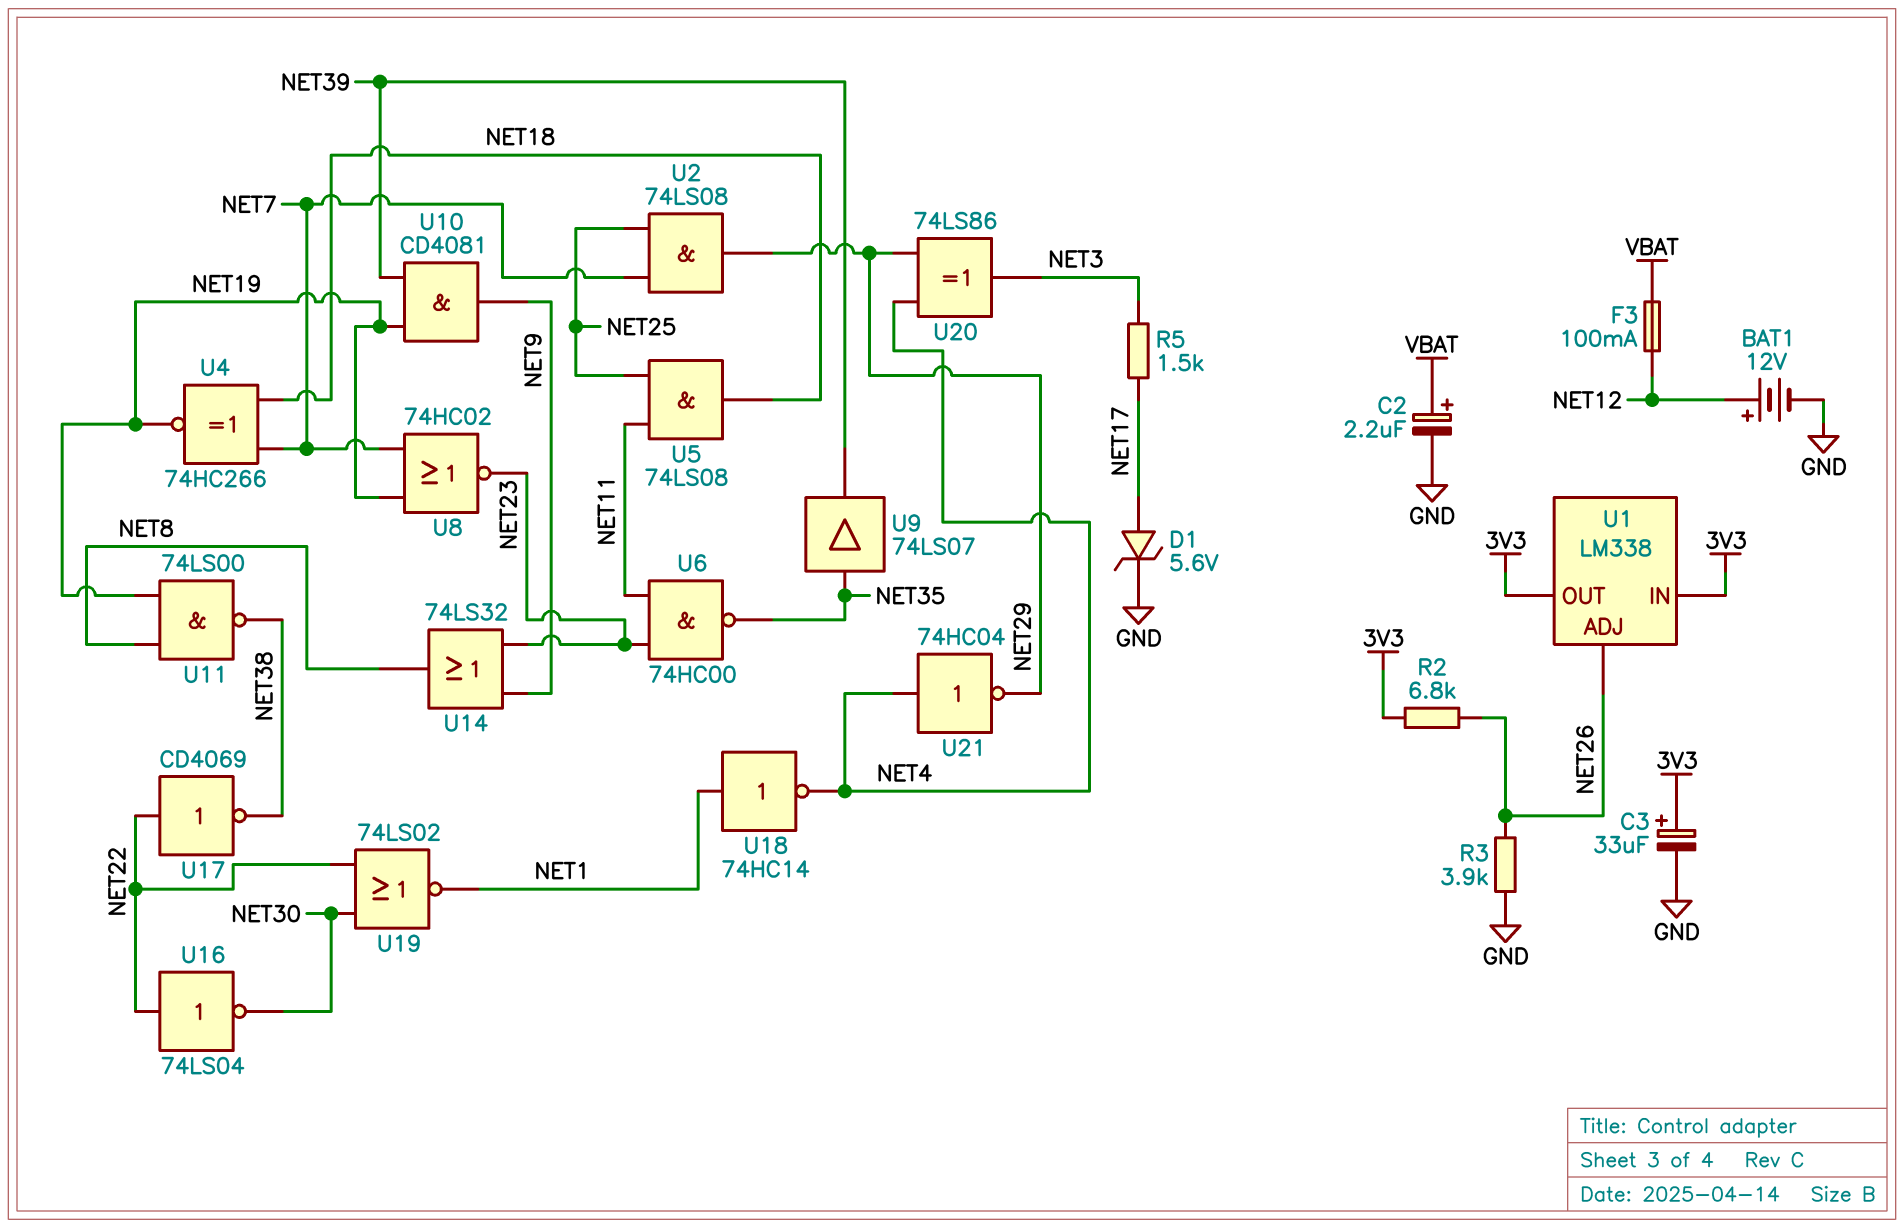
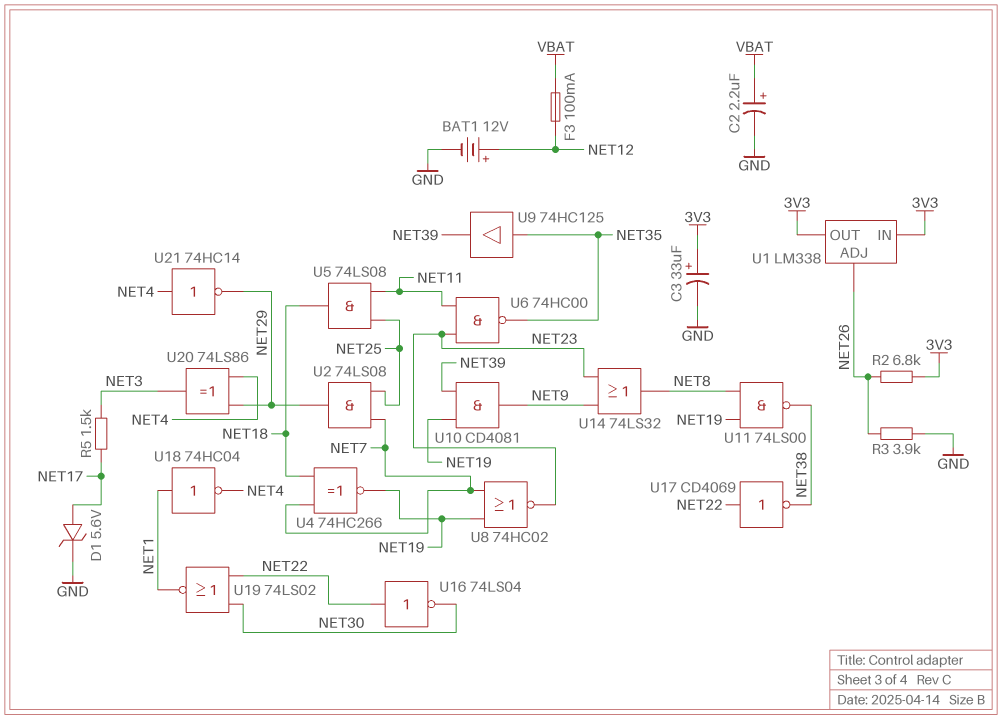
U9: buffer 74LS07 (in NET35, out NET39) -> buffer 74HC125 (in NET35, out NET39)
U18: NOT 74HC14 (in NET1, out NET4) -> NOT 74HC04 (in NET1, out NET4)
U21: NOT 74HC04 (in NET4, out NET29) -> NOT 74HC14 (in NET4, out NET29)

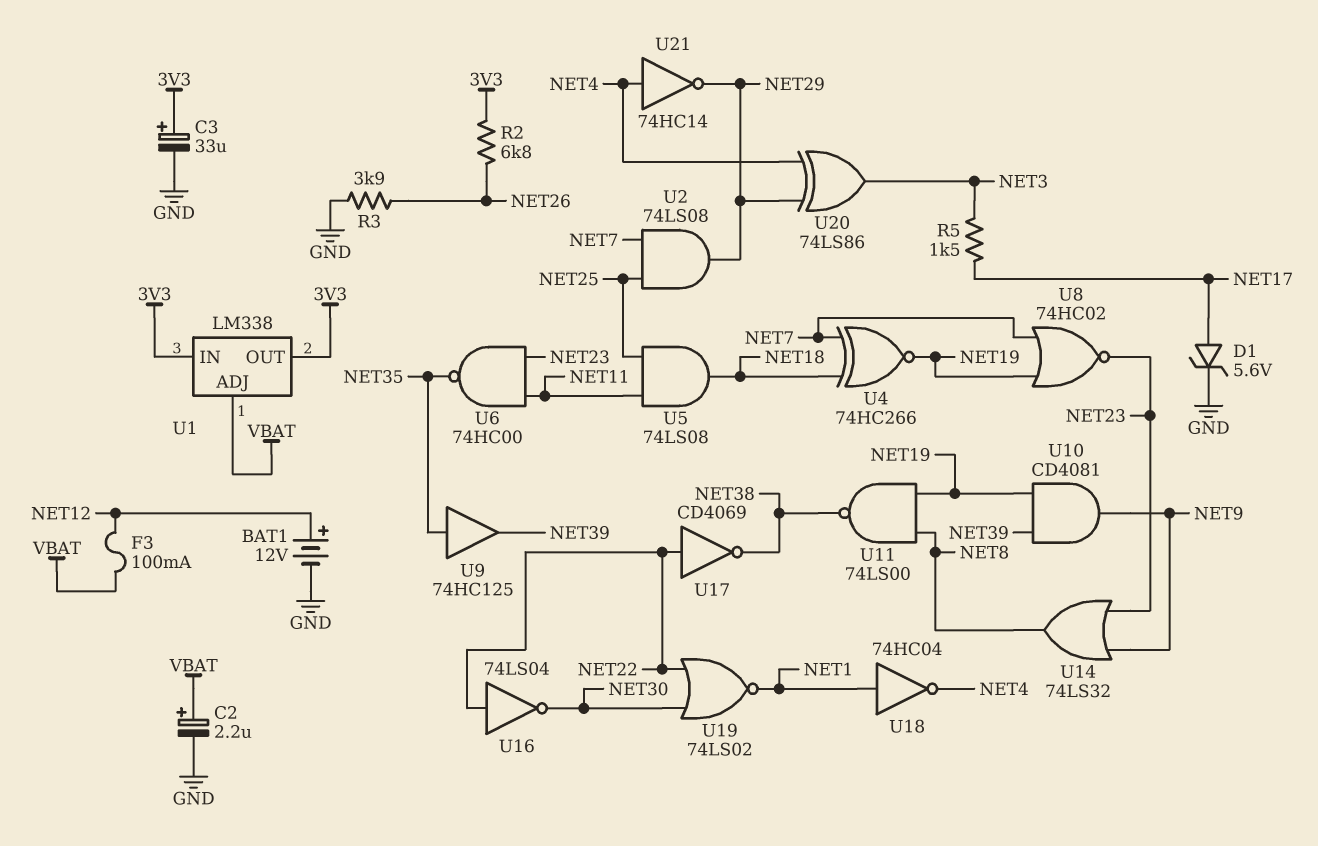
U1 pin ADJ: NET26 -> VBAT

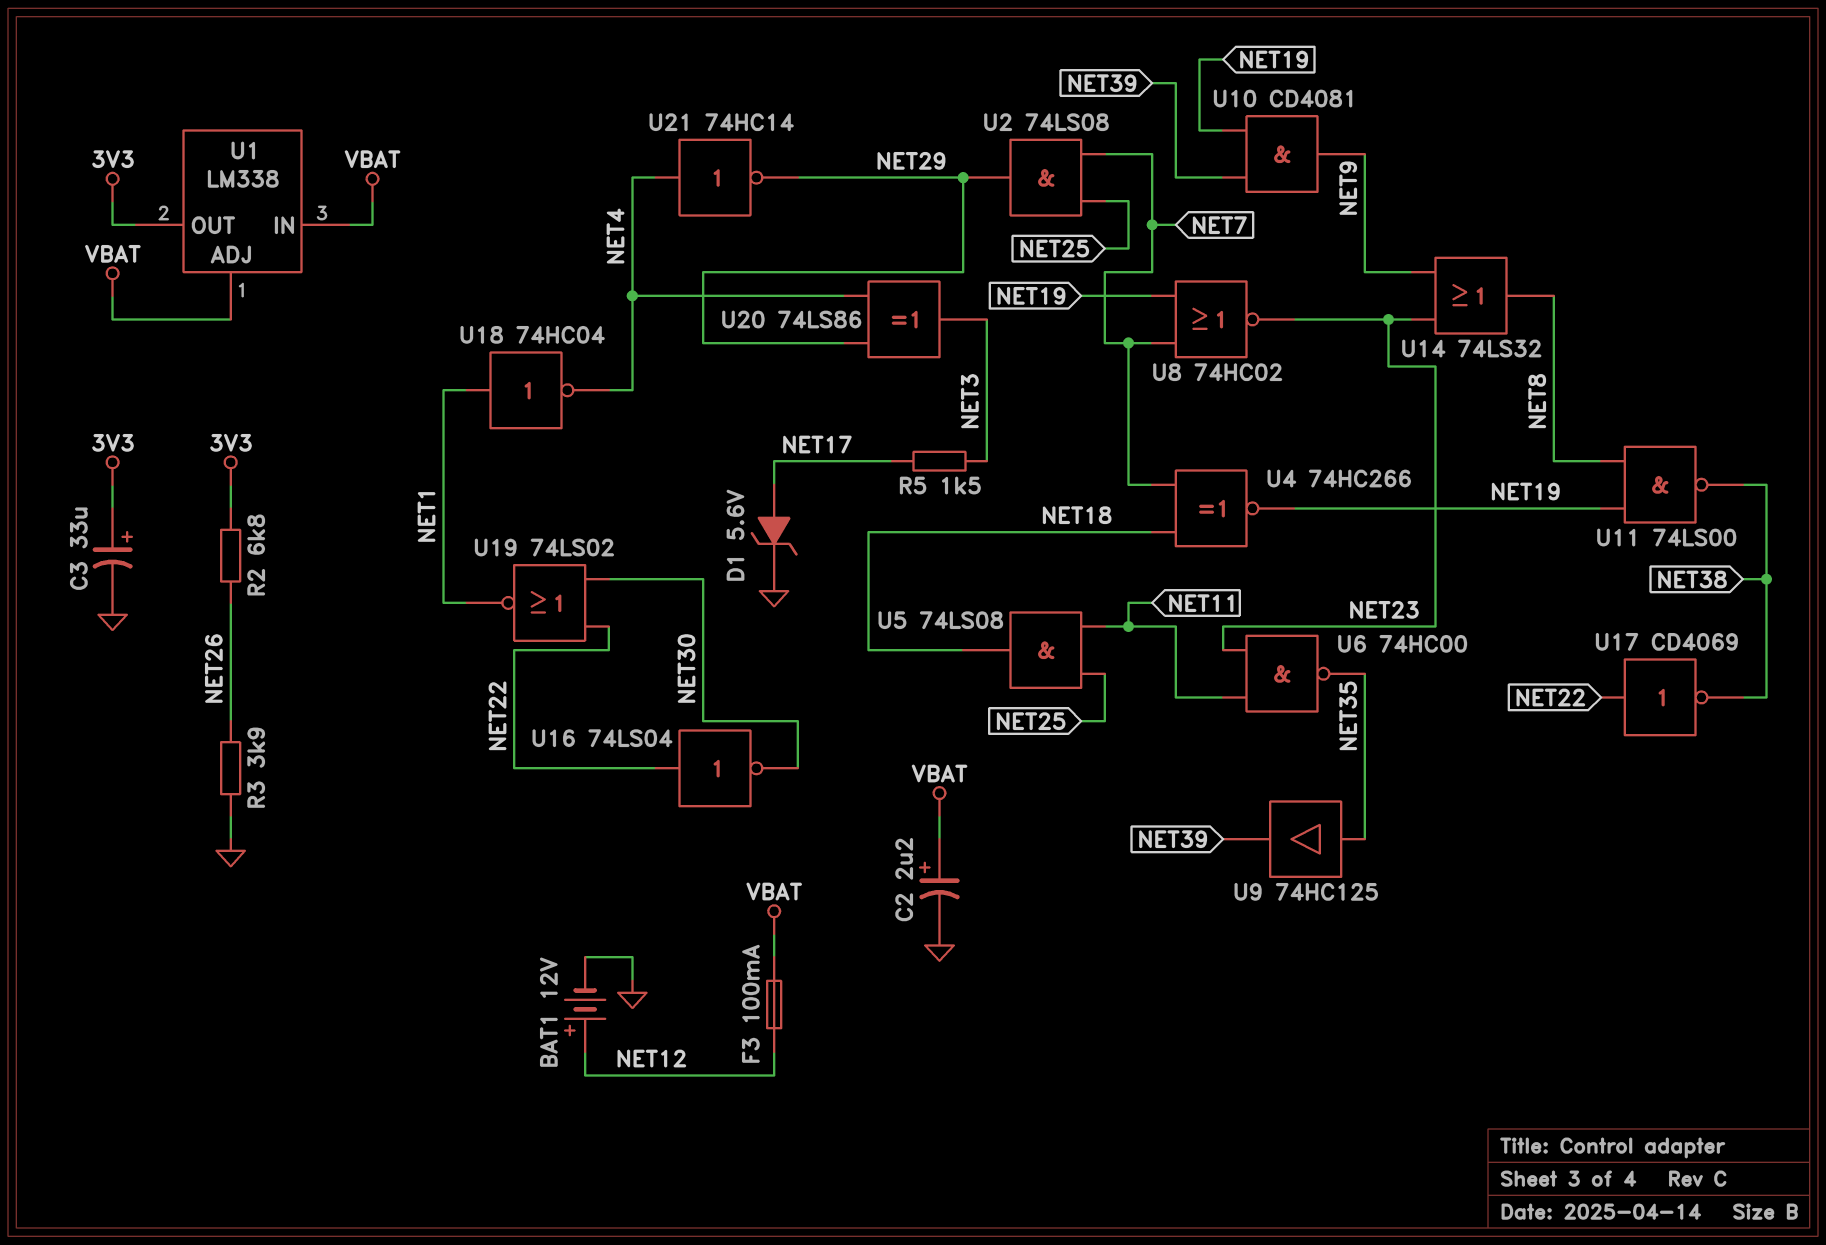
U1 pin IN: 3V3 -> VBAT

